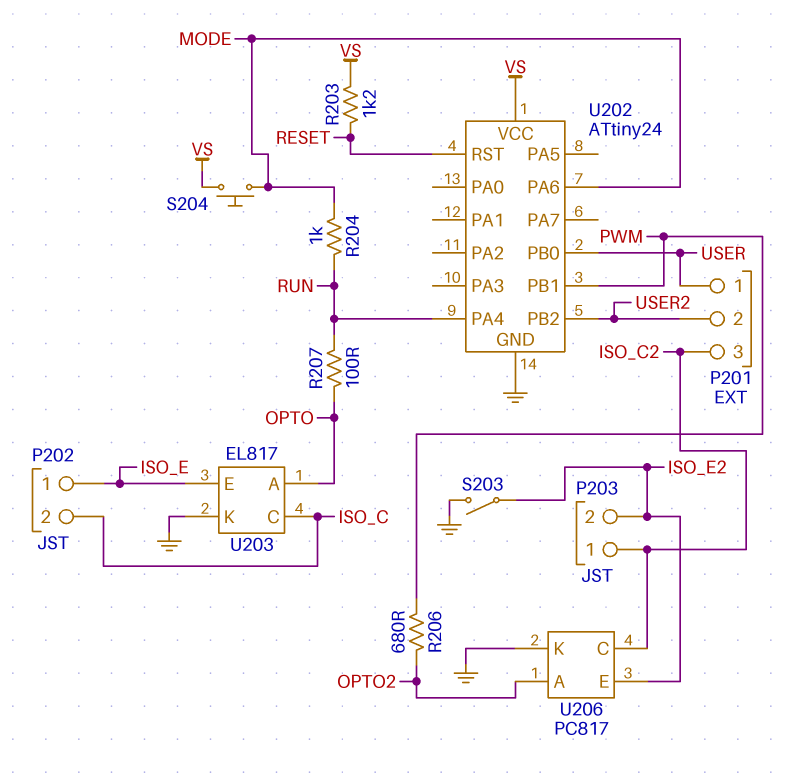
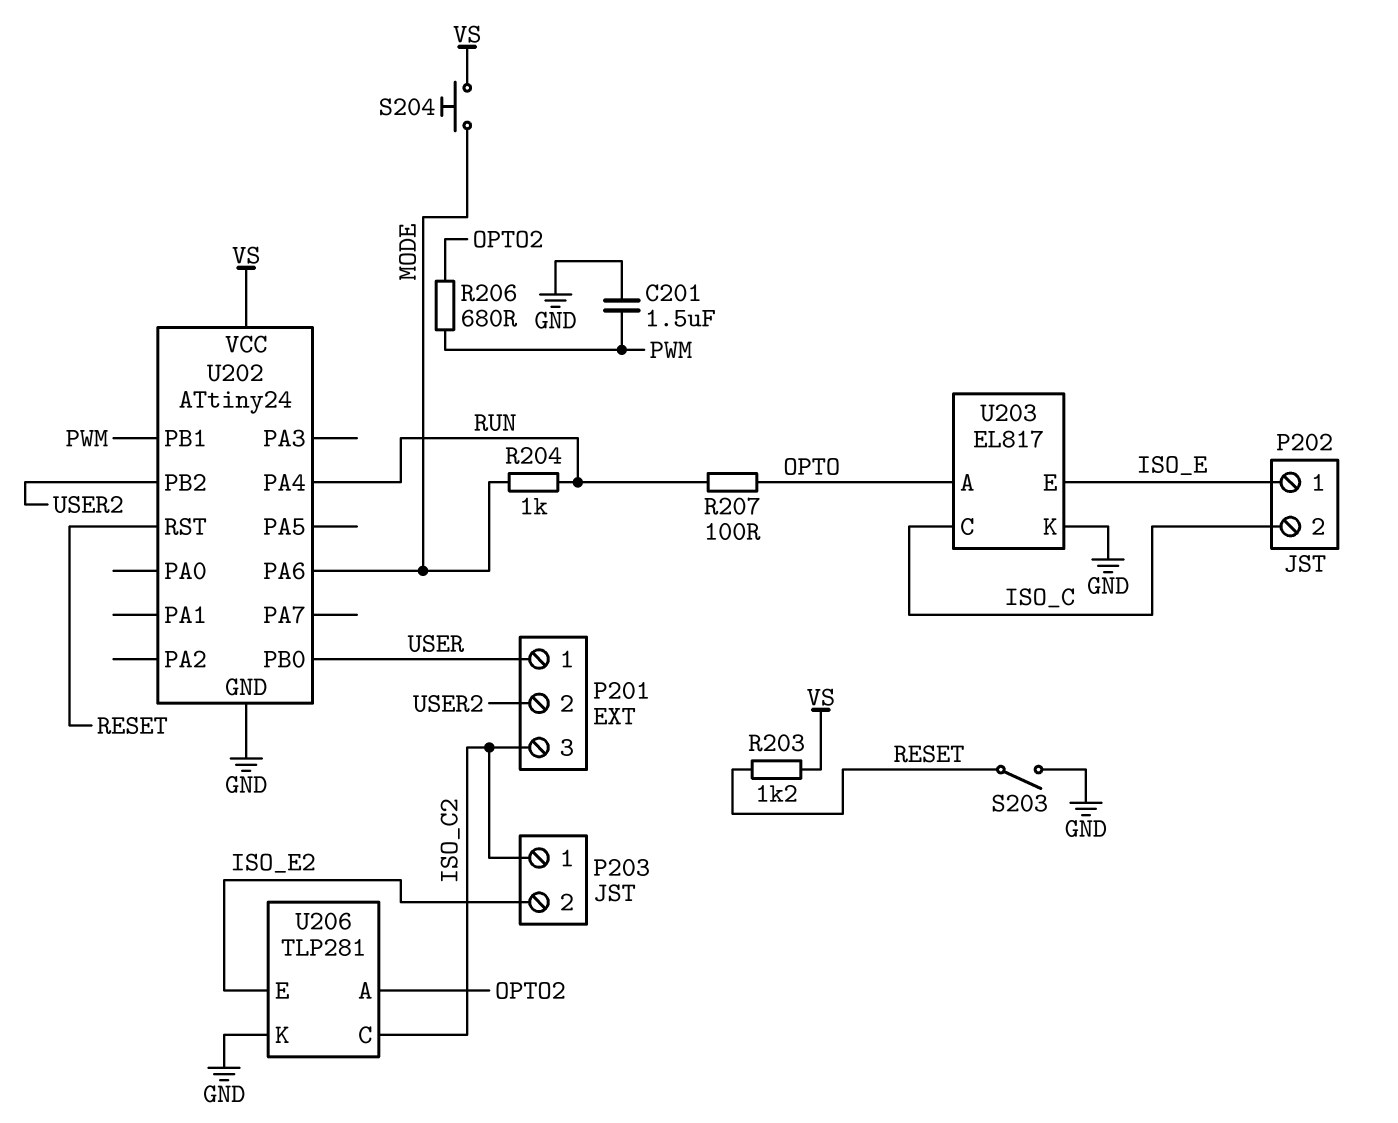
C201: none -> 1.5uF (GND, PWM)
S203: switch (GND, ISO_E2) -> switch (GND, RESET)
U206: PC817 -> TLP281

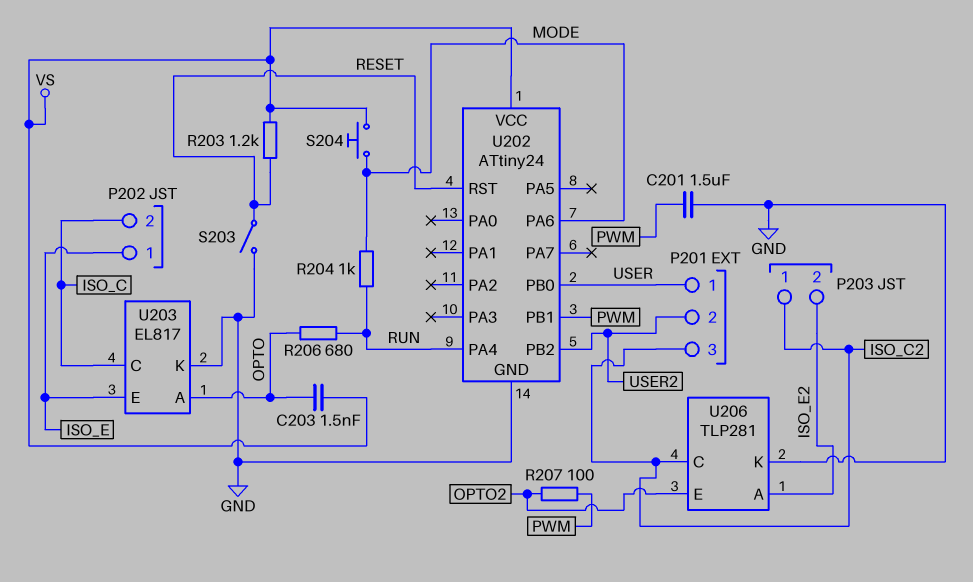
C203: none -> 1.5nF (OPTO, VS)
R206: 680 (OPTO2, PWM) -> 680 (OPTO, RUN)
R207: 100 (OPTO, RUN) -> 100 (OPTO2, PWM)
U206 pin A: OPTO2 -> ISO_E2
U206 pin E: ISO_E2 -> OPTO2

